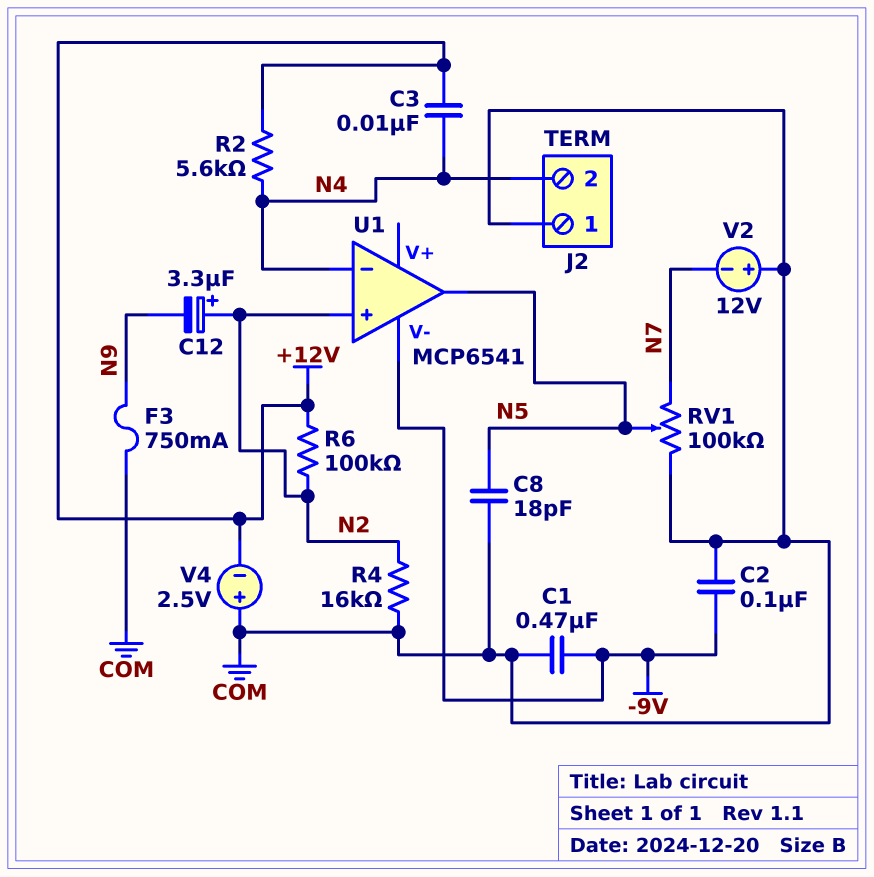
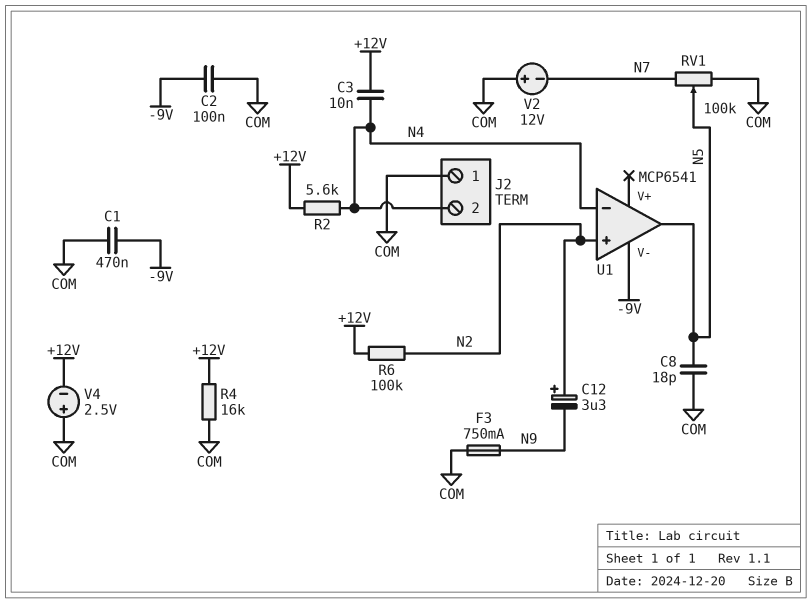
R4: 16k (COM, N2) -> 16k (+12V, COM)

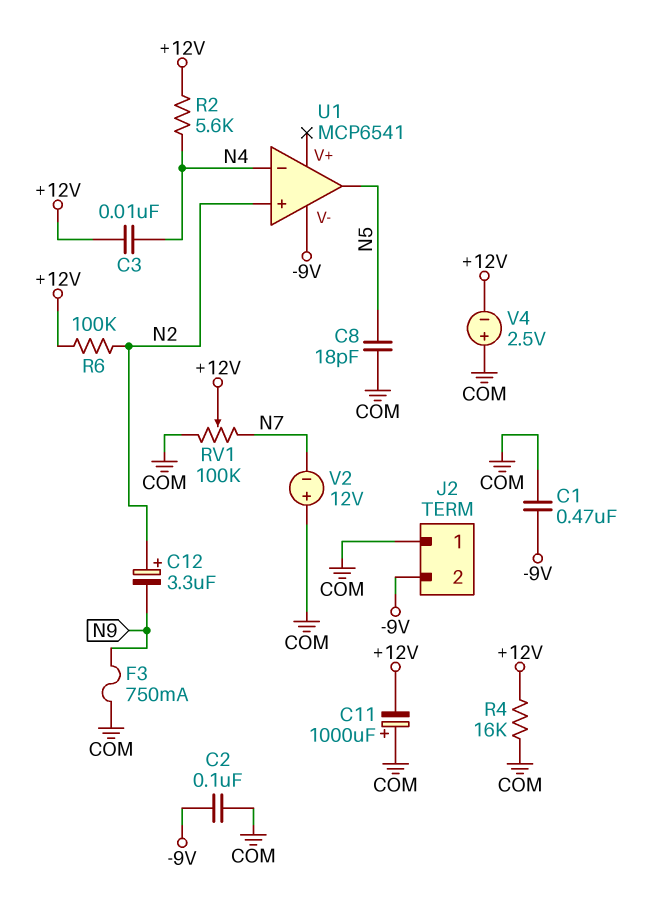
C11: none -> 1000uF (plus COM, minus +12V)
J2 pin 2: N4 -> -9V
RV1: 100k (COM, N7, wiper N5) -> 100k (COM, N7, wiper +12V)

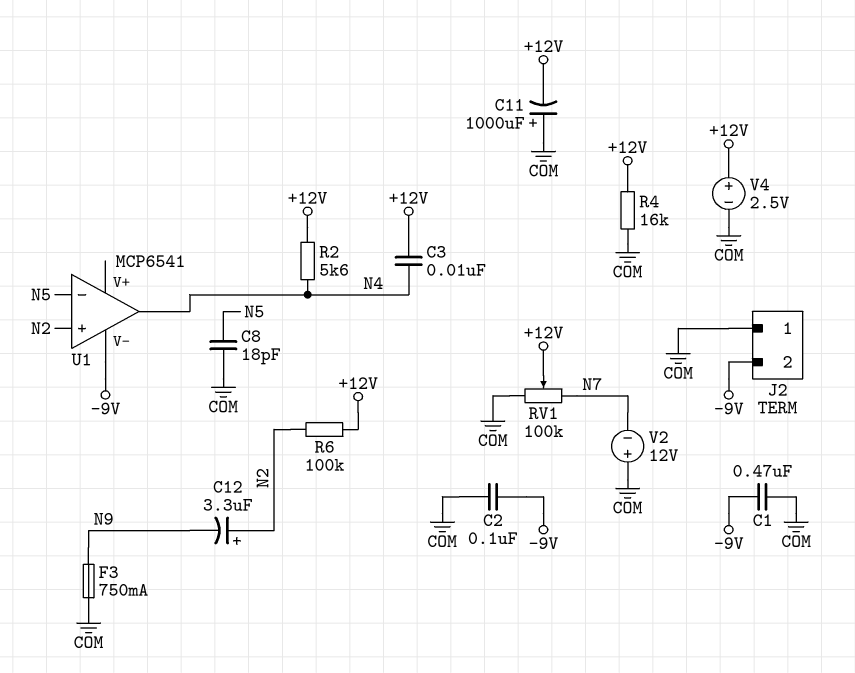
U1 pin in-: N4 -> N5
U1 pin out: N5 -> N4
V4: 2.5V (plus COM, minus +12V) -> 2.5V (plus +12V, minus COM)

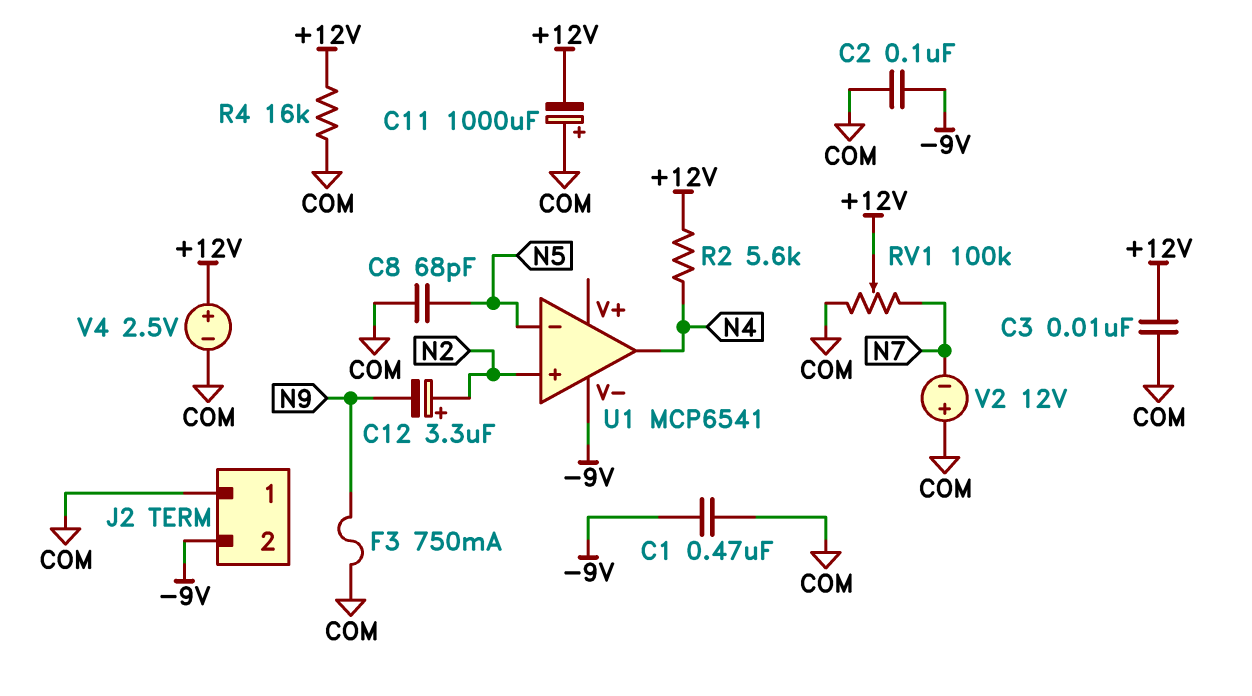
C3: 10nF (+12V, N4) -> 10nF (+12V, COM)
C8: 18pF (COM, N5) -> 68pF (COM, N5)
R6: 100k (+12V, N2) -> none

